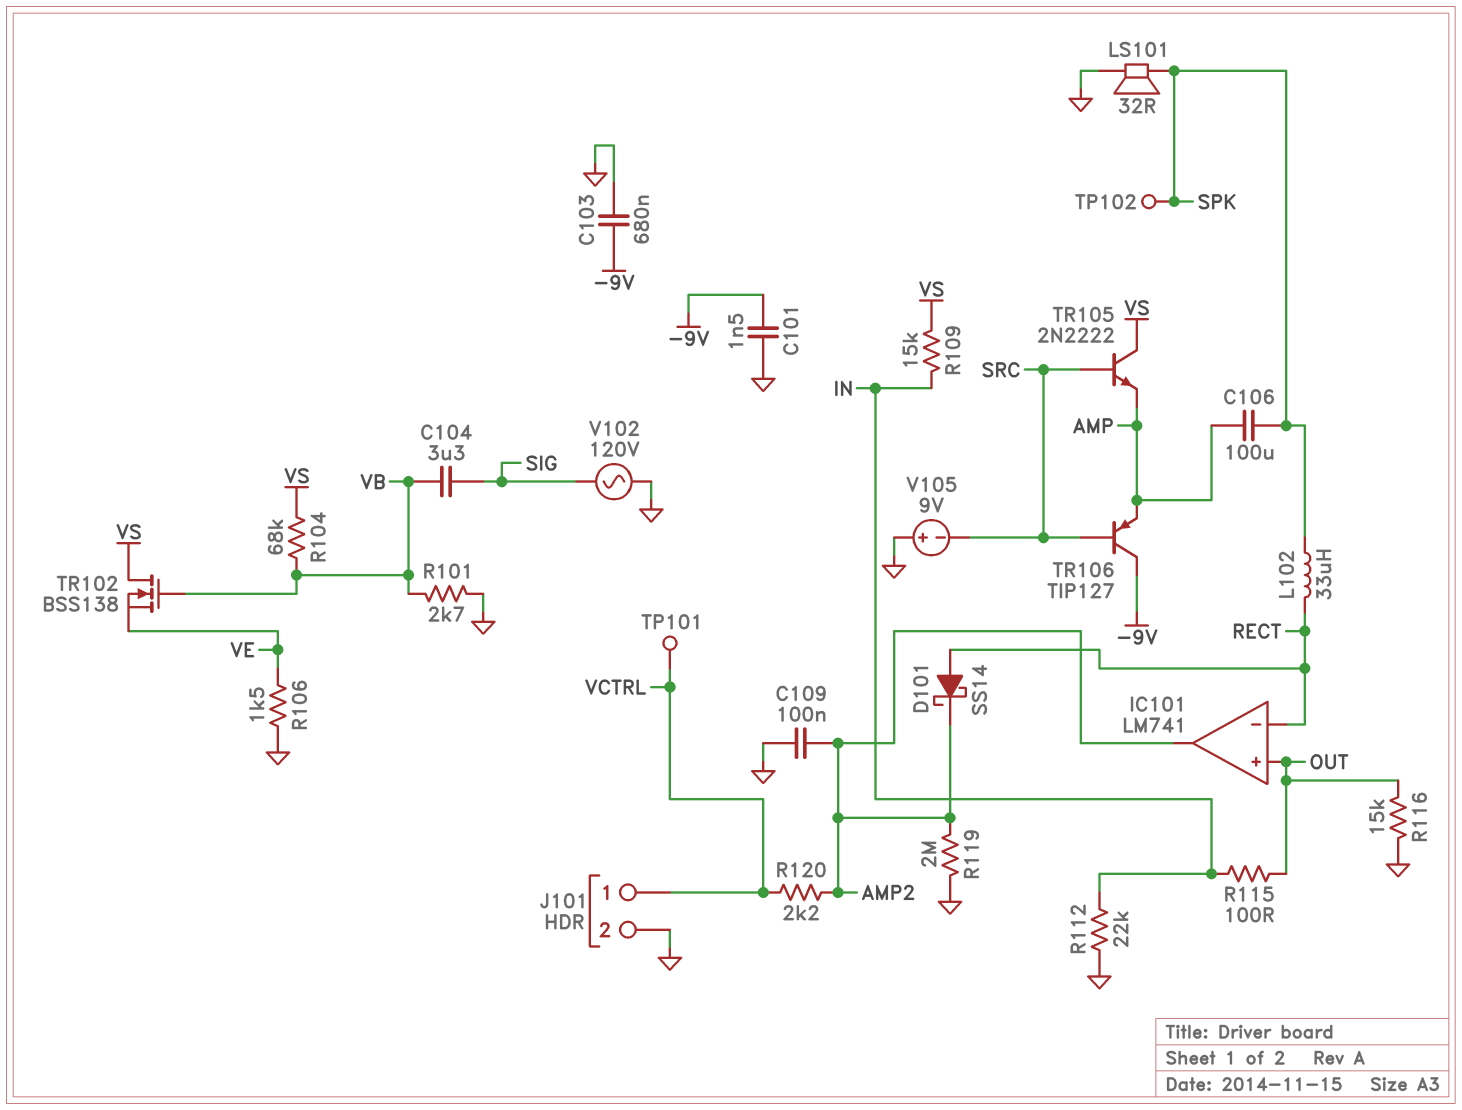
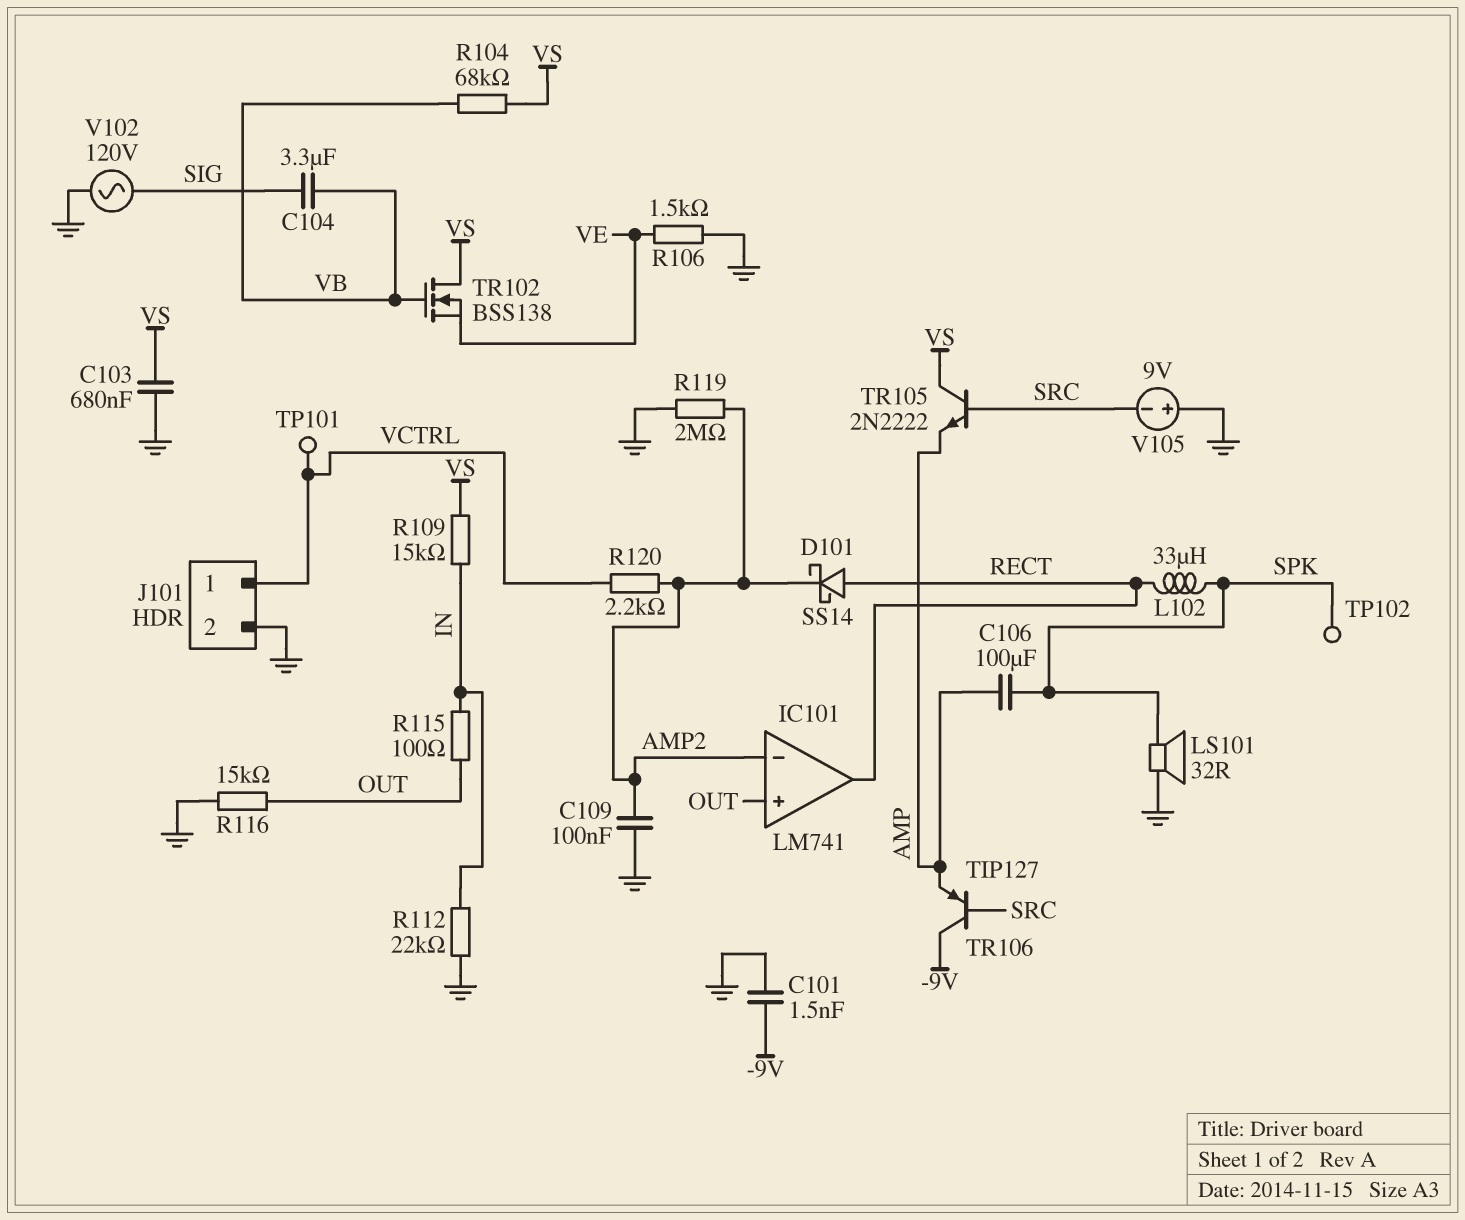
C103: 680nF (-9V, GND) -> 680nF (GND, VS)
IC101 pin in-: RECT -> AMP2
IC101 pin out: AMP2 -> RECT
R101: 2.7k (GND, VB) -> none

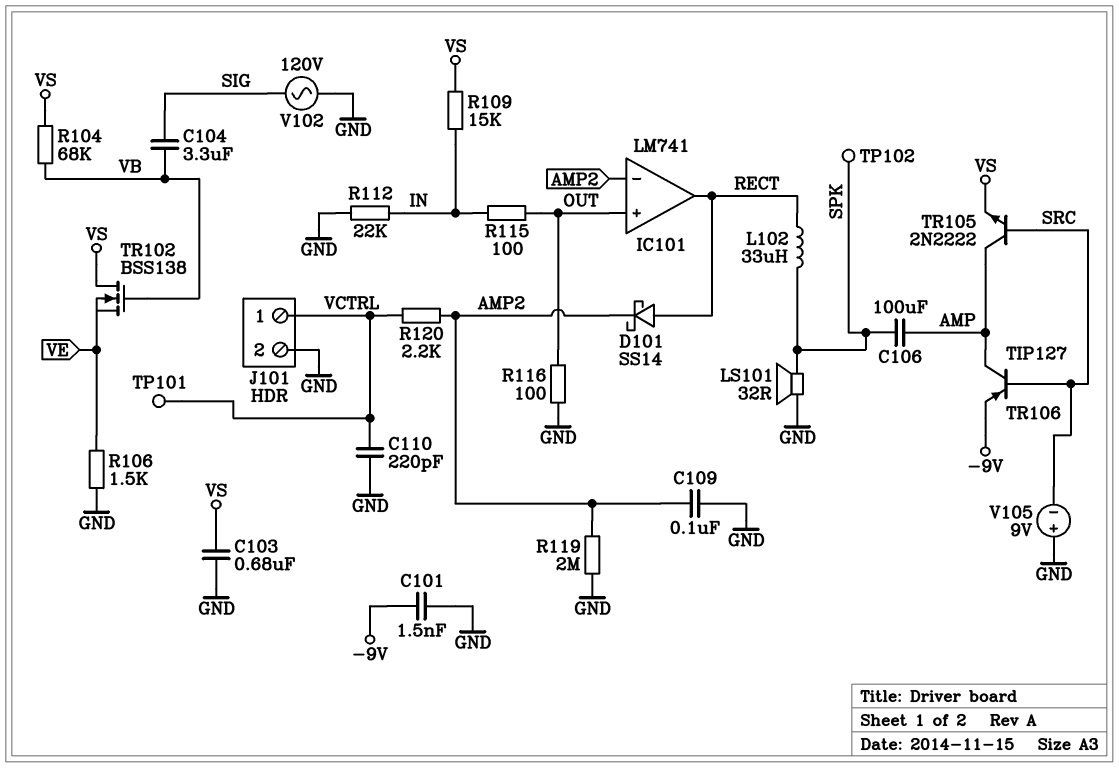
C110: none -> 220pF (GND, VCTRL)
R116: 15k (GND, OUT) -> 100 (GND, OUT)
TR105: NPN 2N2222 (B SRC, C VS, E AMP) -> NPN 2N2222 (B SRC, C AMP, E VS)
TR106: PNP TIP127 (B SRC, C -9V, E AMP) -> PNP TIP127 (B SRC, C AMP, E -9V)

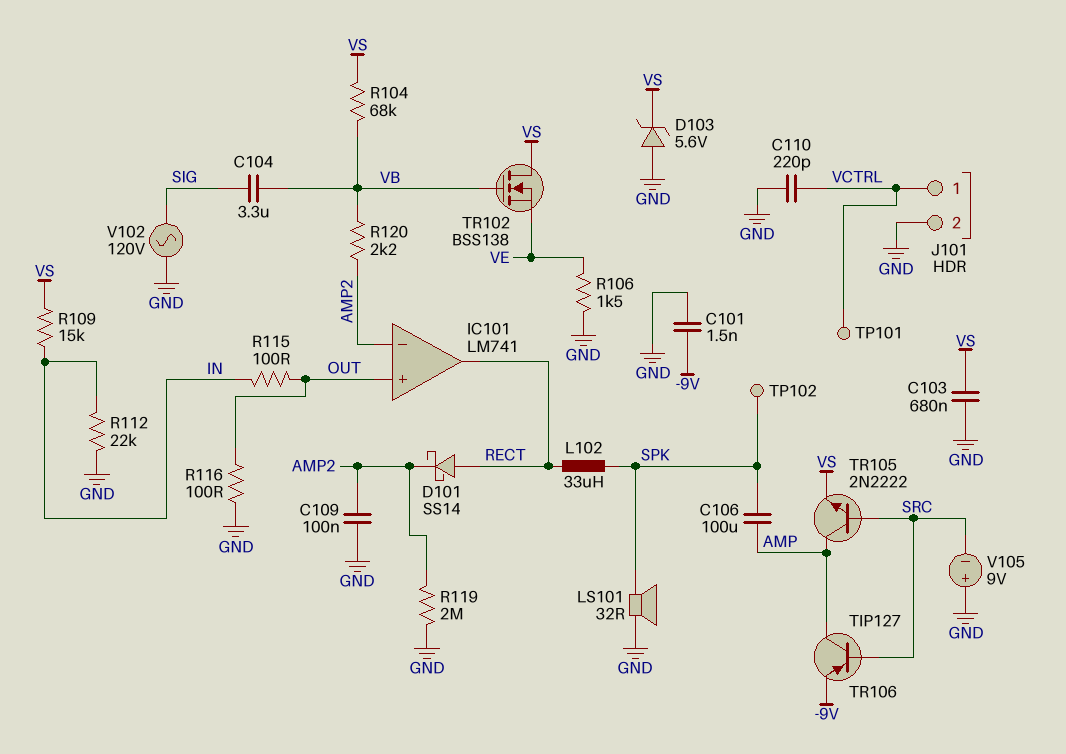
D103: none -> zener 5.6V (A GND, K VS)
R120: 2.2k (AMP2, VCTRL) -> 2.2k (AMP2, VB)

